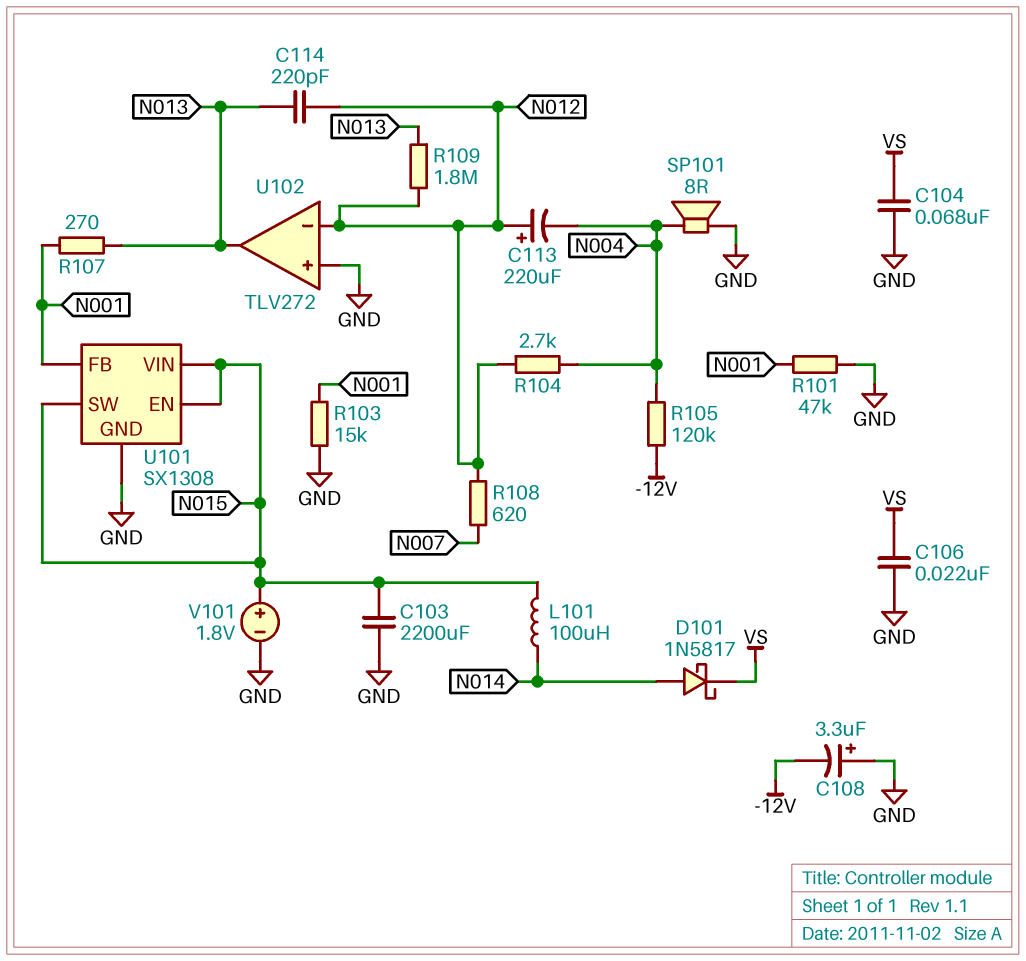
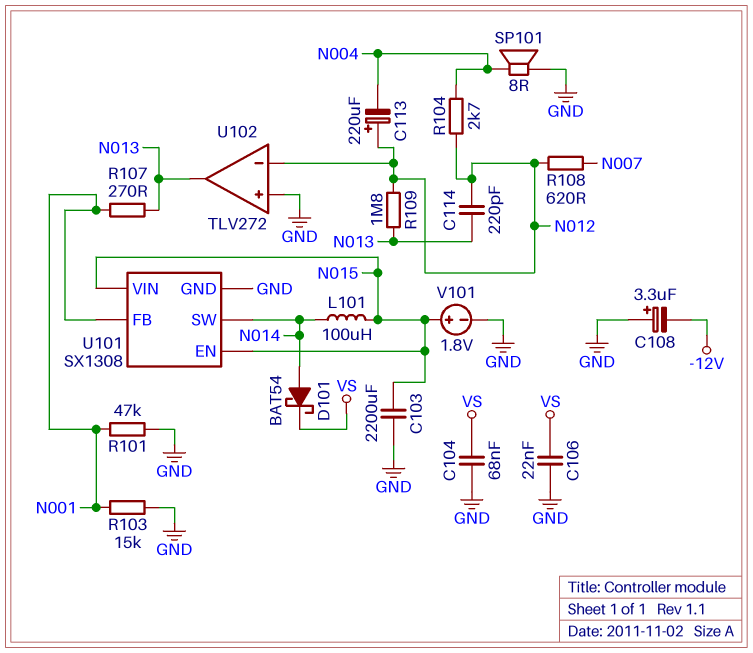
D101: schottky 1N5817 (A N014, K VS) -> schottky BAT54 (A N014, K VS)
R105: 120k (-12V, N004) -> none
U101 pin SW: N015 -> N014

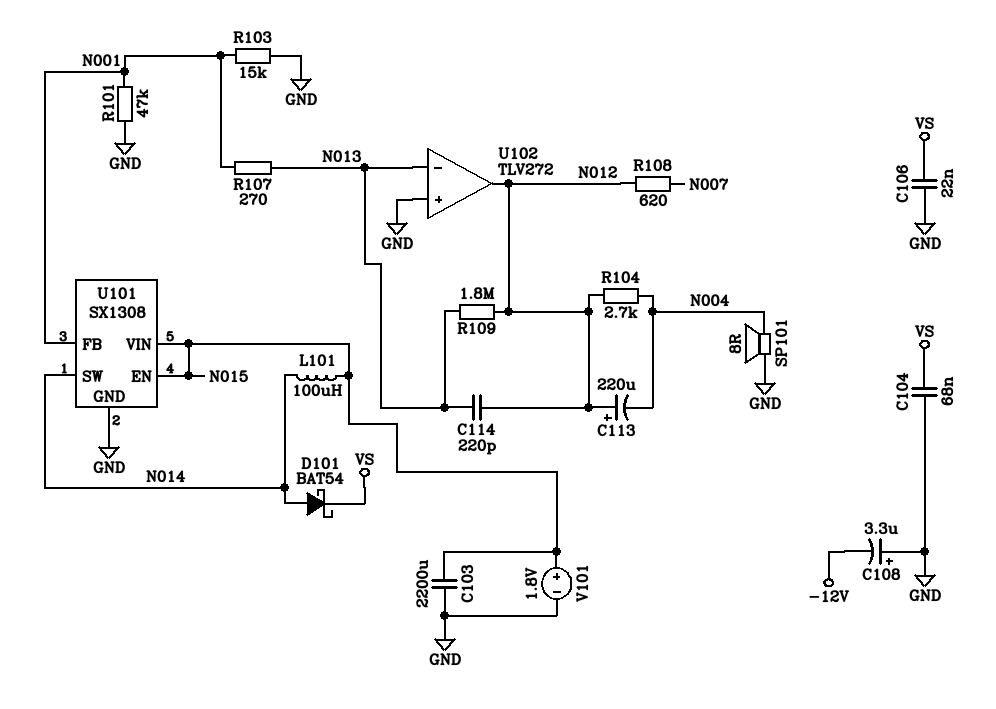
U102 pin in-: N012 -> N013
U102 pin out: N013 -> N012

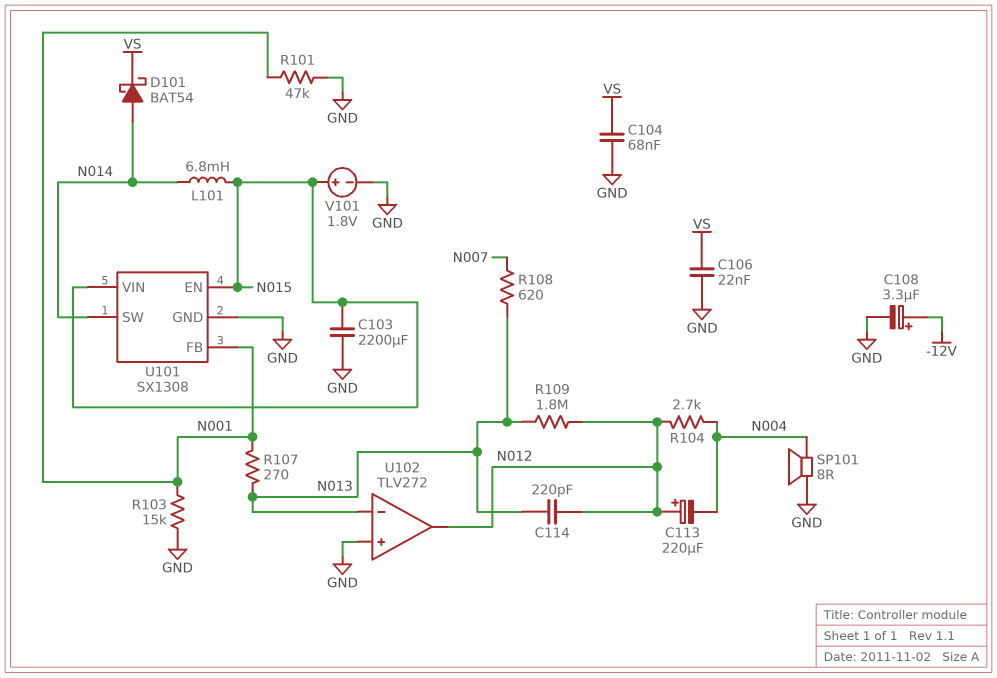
C108: 3.3uF (plus GND, minus -12V) -> 3.3uF (plus -12V, minus GND)
L101: 100uH (N014, N015) -> 6.8mH (N014, N015)
R108: 620 (N007, N012) -> 620 (N007, N013)

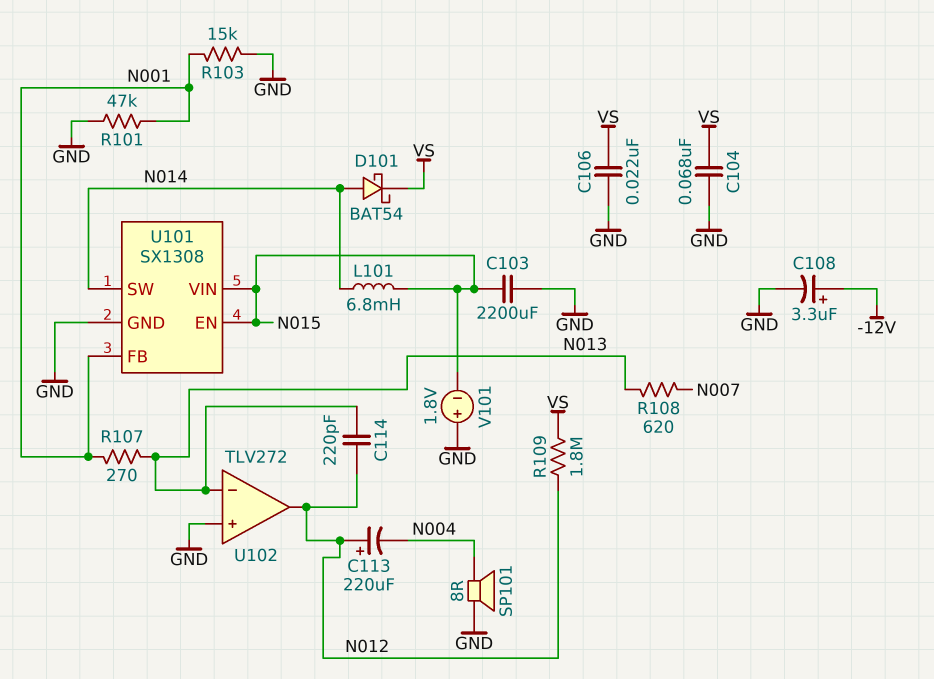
R104: 2.7k (N004, N012) -> none
R109: 1.8M (N012, N013) -> 1.8M (N012, VS)
V101: 1.8V (plus N015, minus GND) -> 1.8V (plus GND, minus N015)

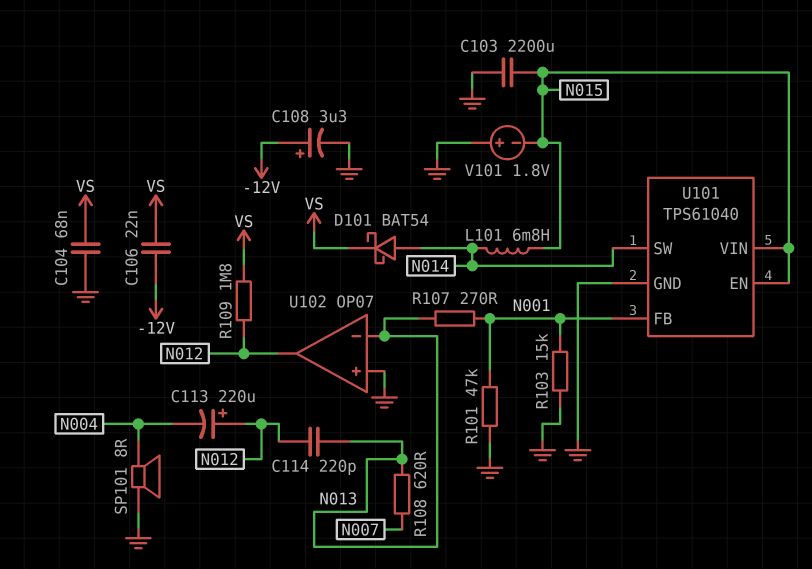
C106: 22nF (GND, VS) -> 22nF (-12V, VS)
U101: SX1308 -> TPS61040
U102: TLV272 -> OP07

